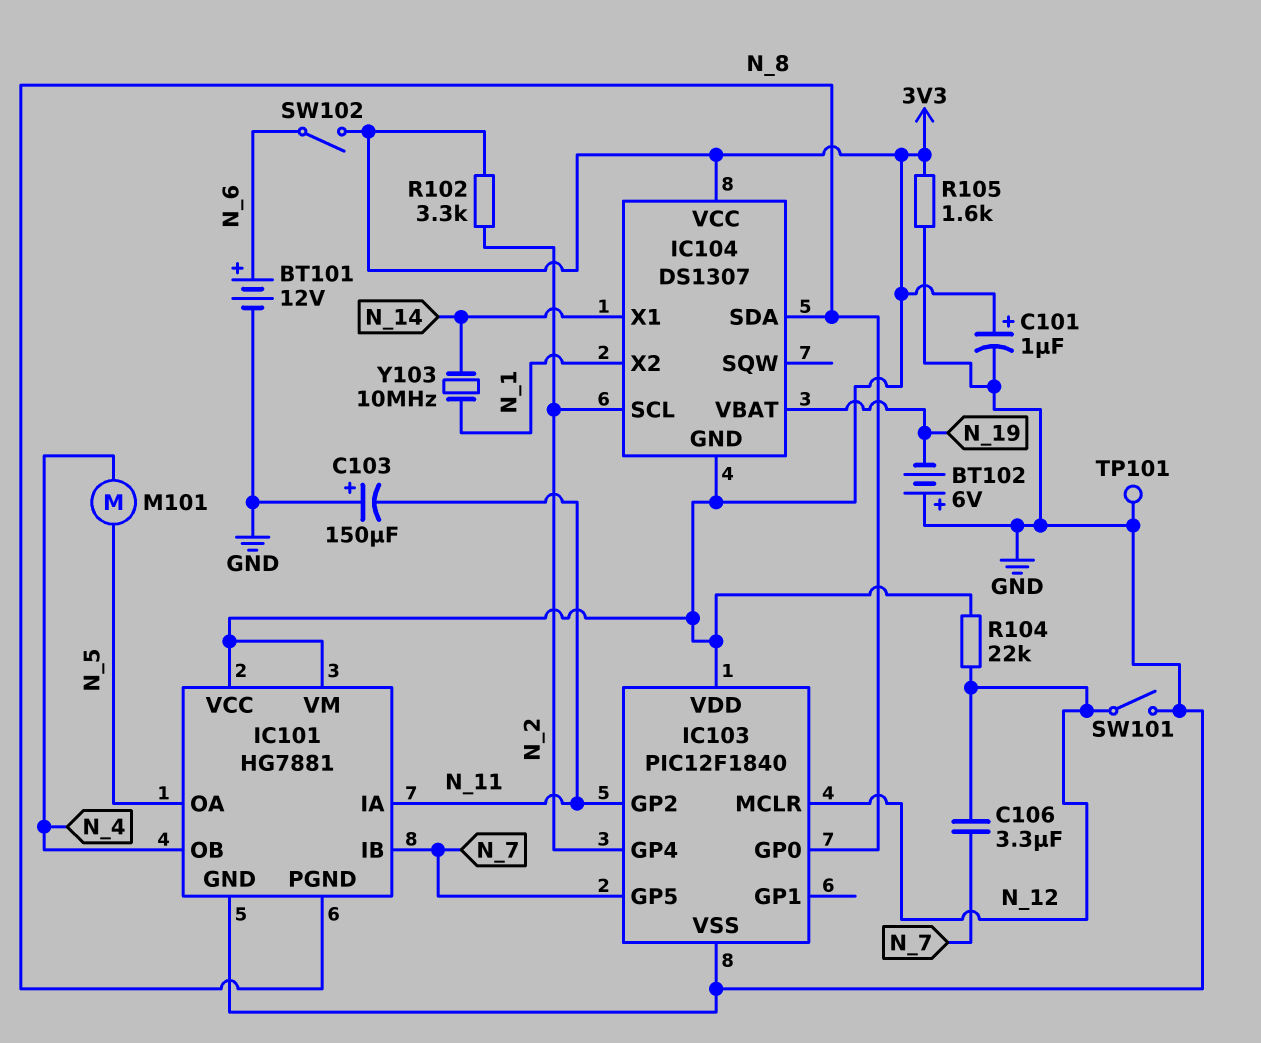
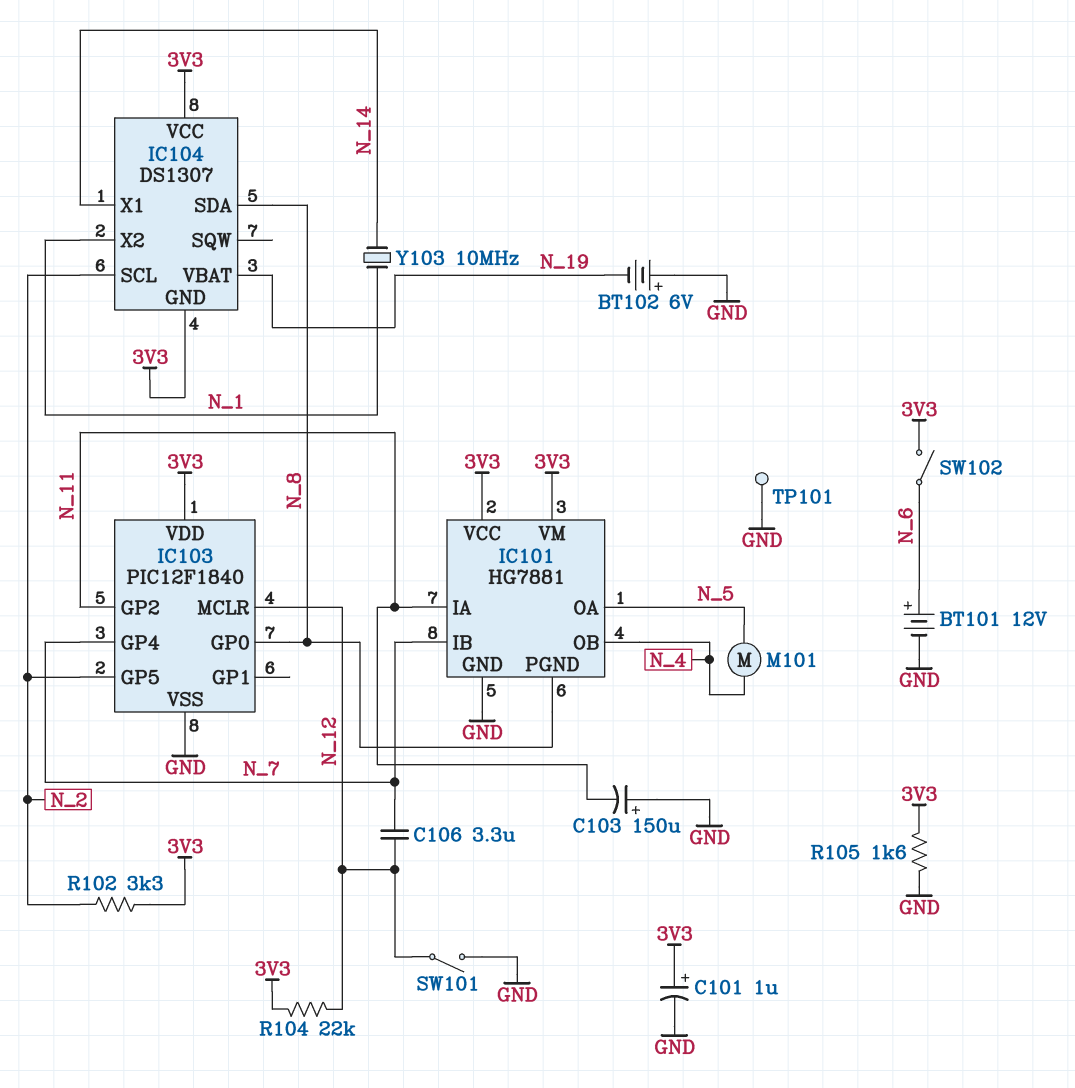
IC103 pin GP4: N_2 -> N_7
IC103 pin GP5: N_7 -> N_2

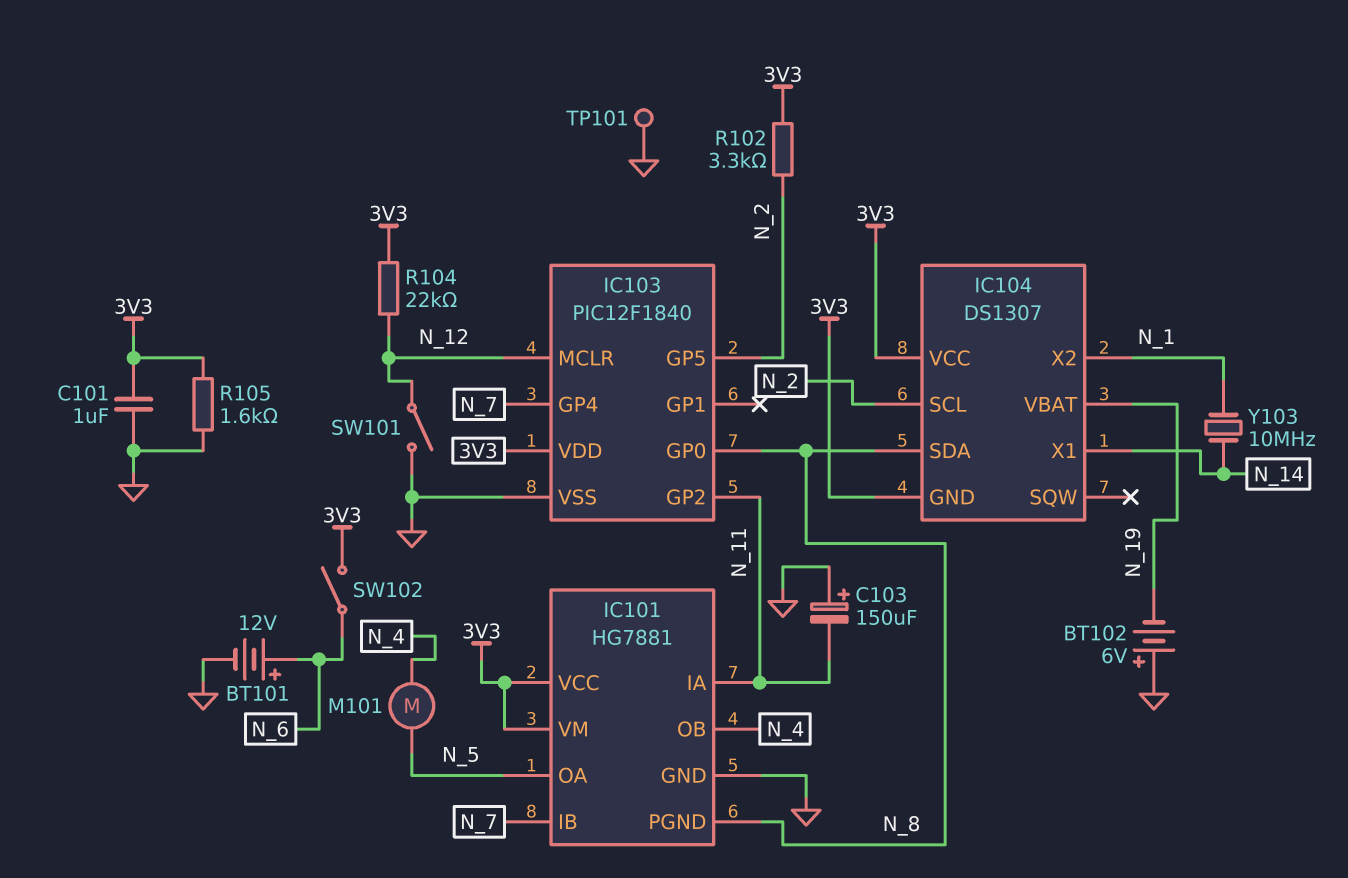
C101: 1uF (plus 3V3, minus GND) -> 1uF (3V3, GND)
C106: 3.3uF (N_7, N_12) -> none

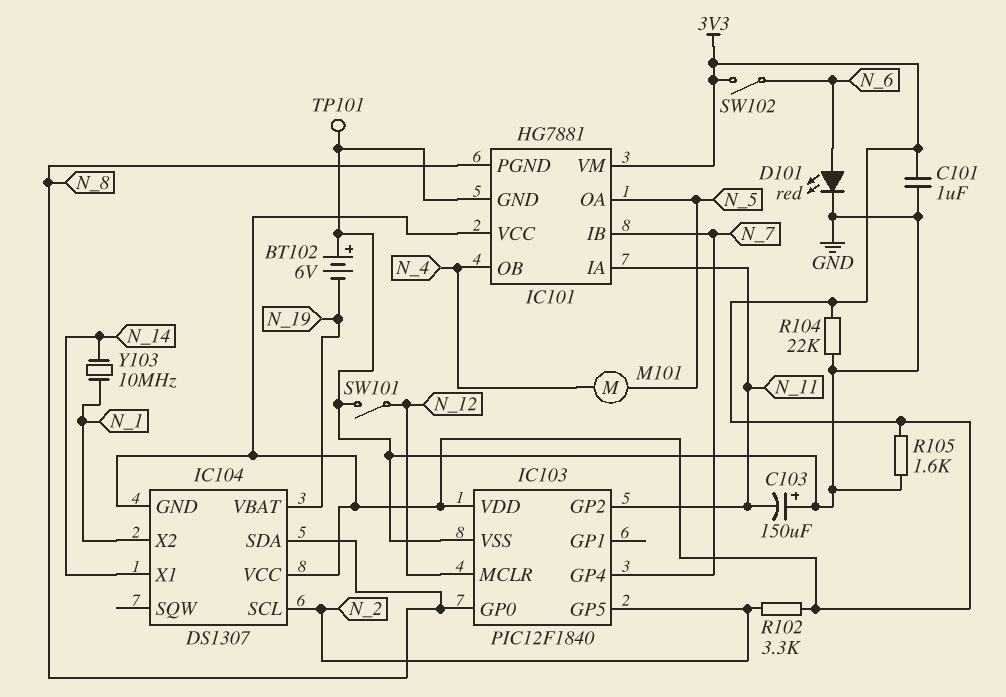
BT101: 12V (plus N_6, minus GND) -> none
D101: none -> LED red (A N_6, K GND)
R104: 22k (3V3, N_12) -> 22k (3V3, GND)

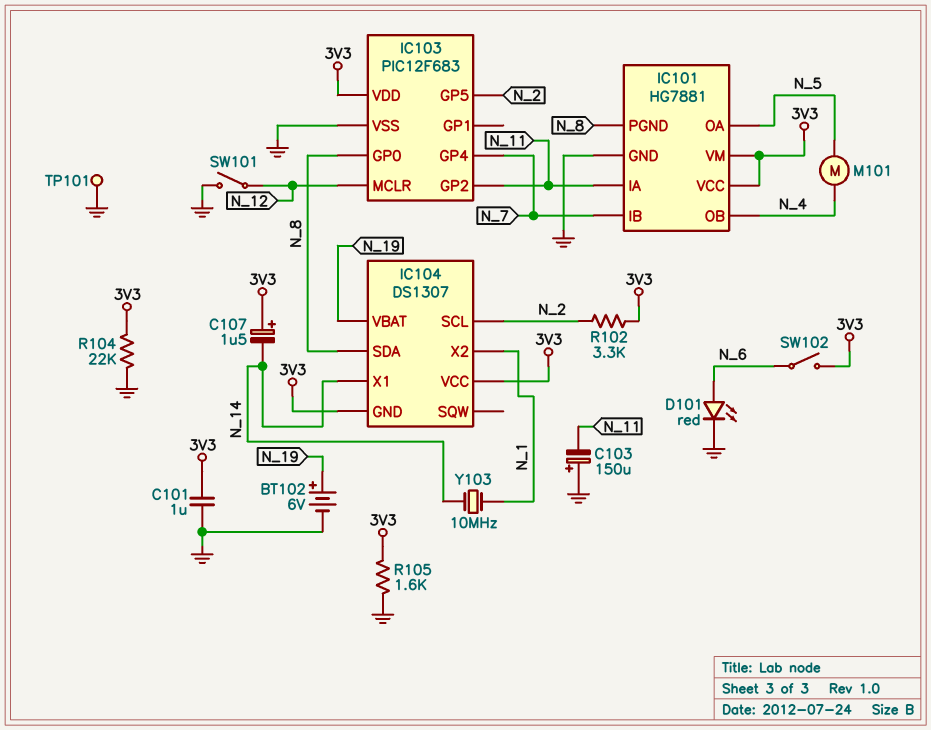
BT102: 6V (plus GND, minus N_19) -> 6V (plus N_19, minus GND)
C107: none -> 1.5uF (plus 3V3, minus N_14)
IC103: PIC12F1840 -> PIC12F683

